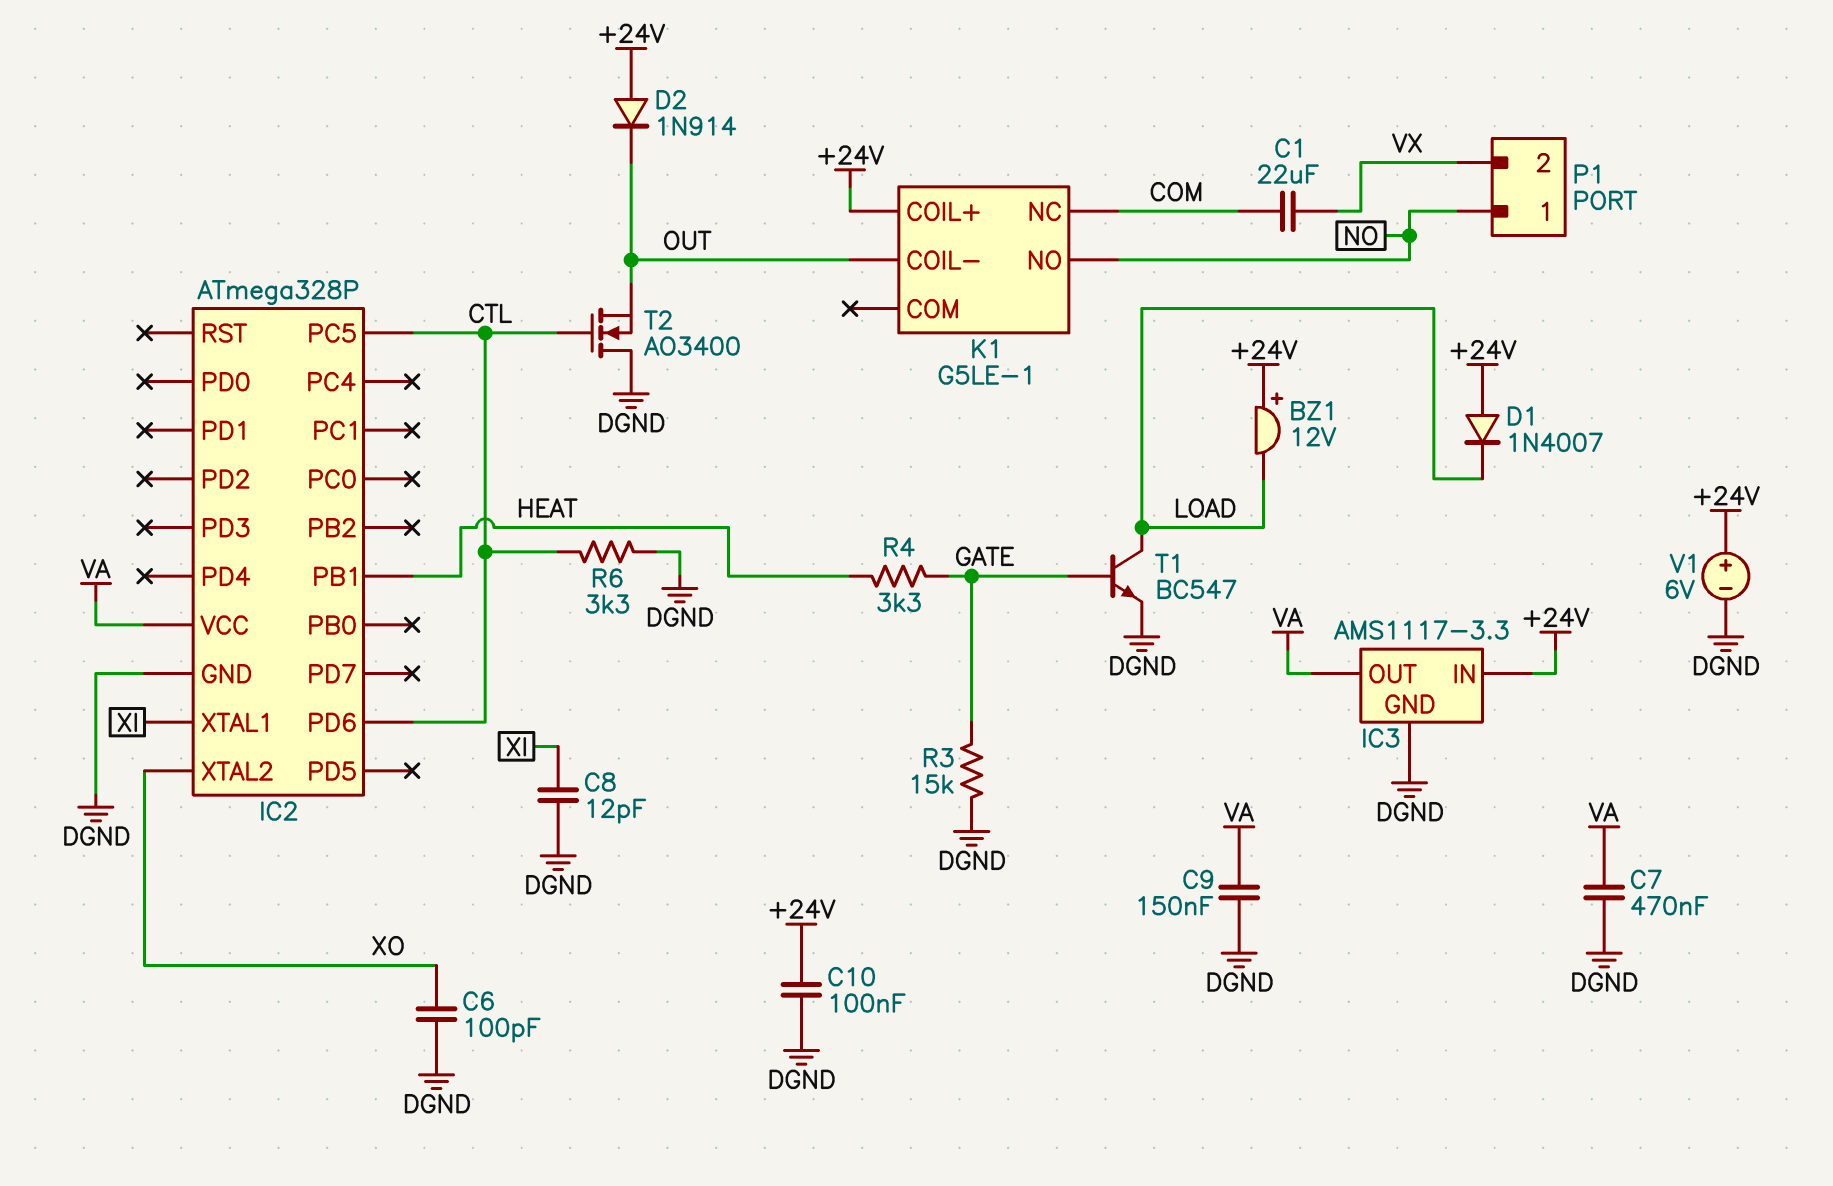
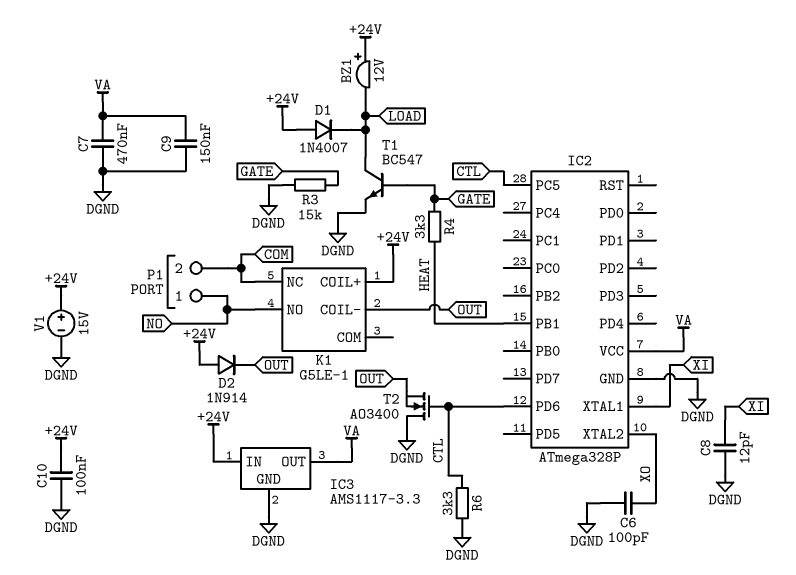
C1: 22uF (COM, VX) -> none
P1 pin 2: VX -> COM
V1: 6V (plus +24V, minus DGND) -> 15V (plus +24V, minus DGND)

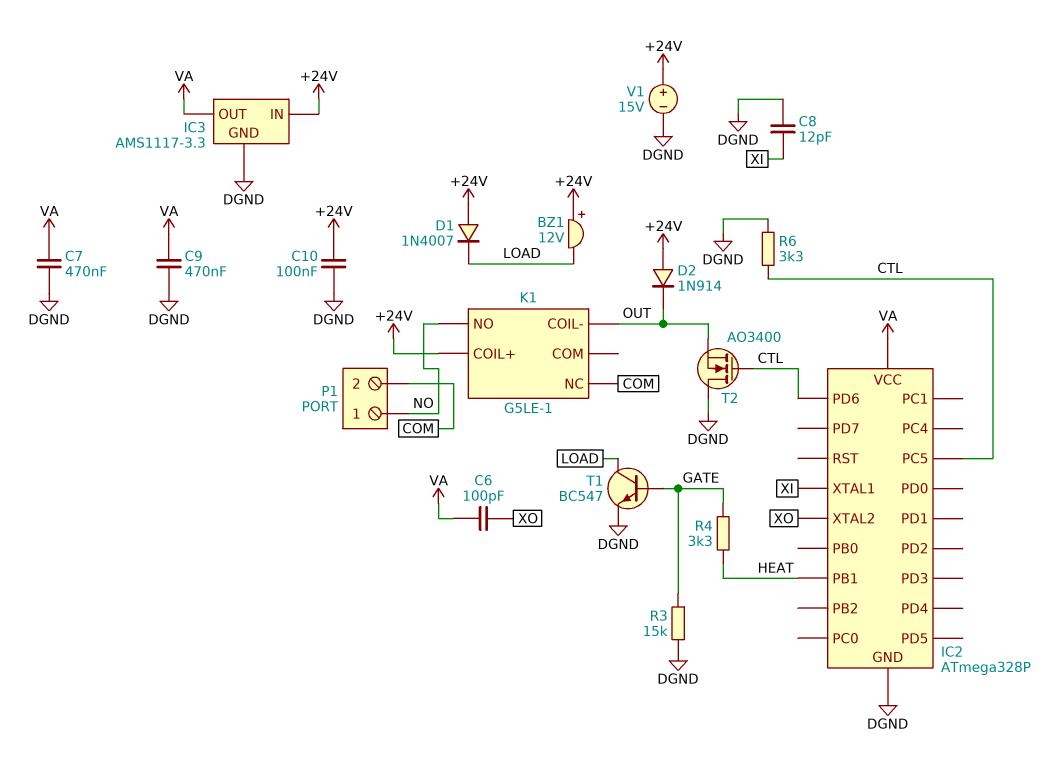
C6: 100pF (DGND, XO) -> 100pF (VA, XO)
C9: 150nF (DGND, VA) -> 470nF (DGND, VA)

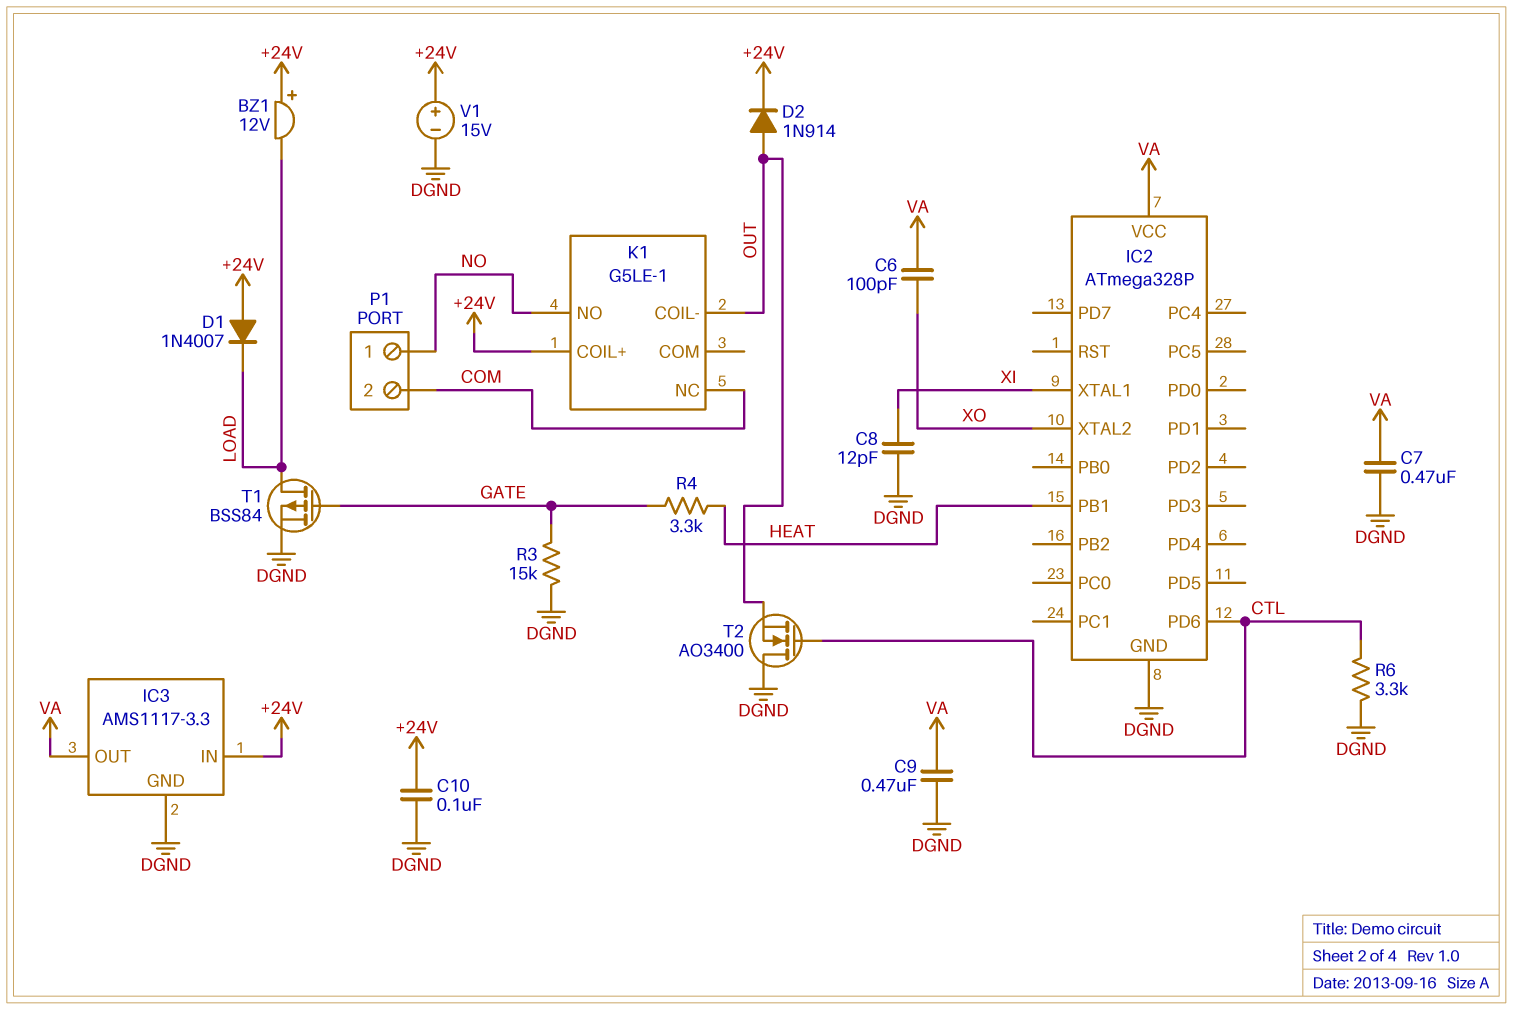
D2: diode 1N914 (A +24V, K OUT) -> diode 1N914 (A OUT, K +24V)
IC2 pin PC5: CTL -> none
T1: NPN BC547 (B GATE, C LOAD, E DGND) -> PMOS BSS84 (G GATE, D LOAD, S DGND)

